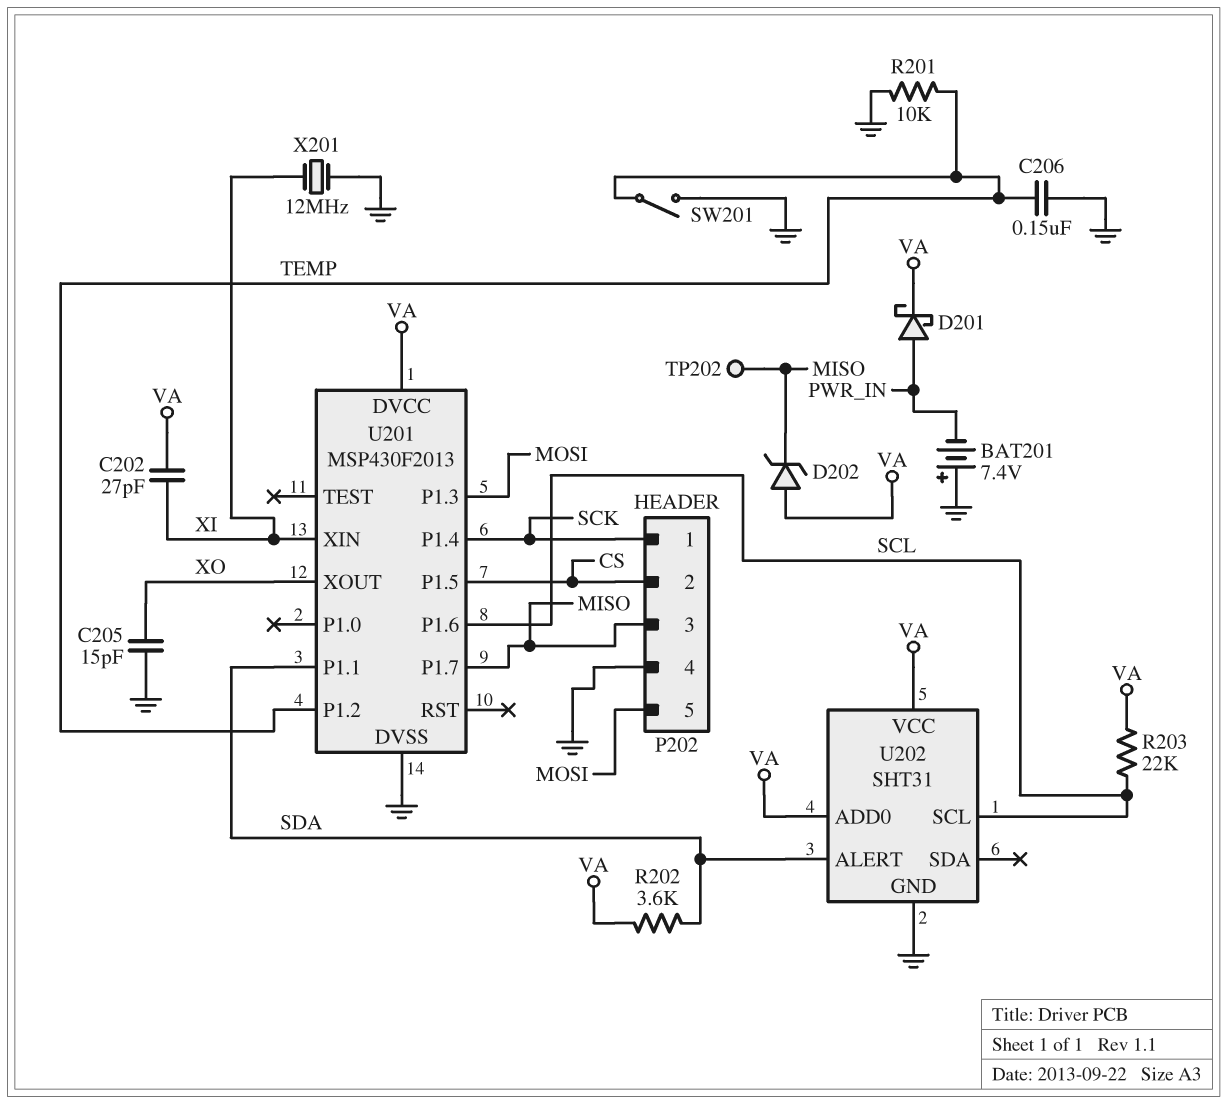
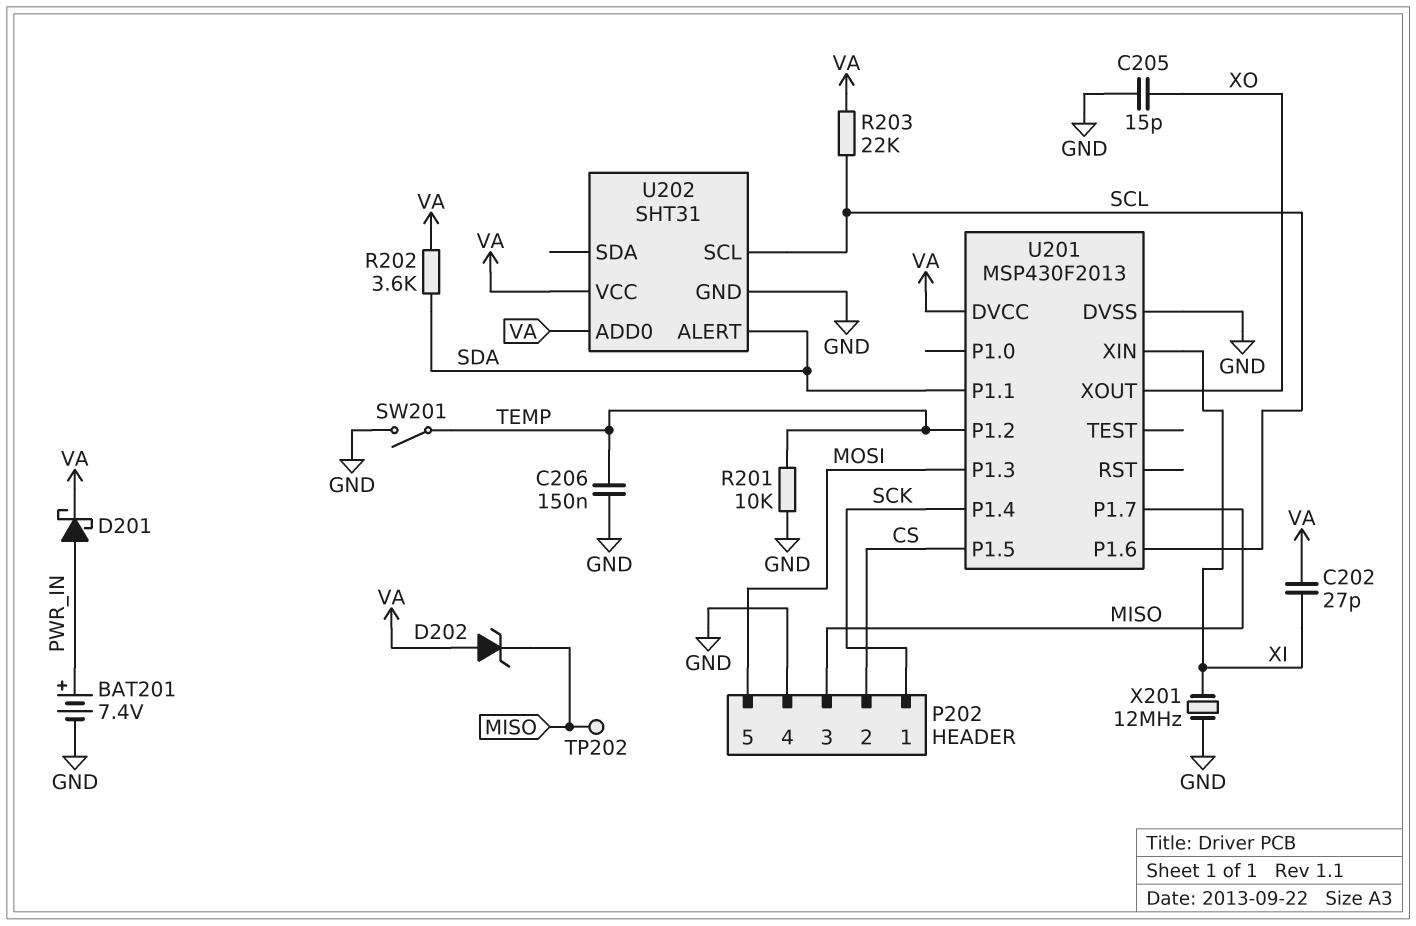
BAT201: 7.4V (plus GND, minus PWR_IN) -> 7.4V (plus PWR_IN, minus GND)

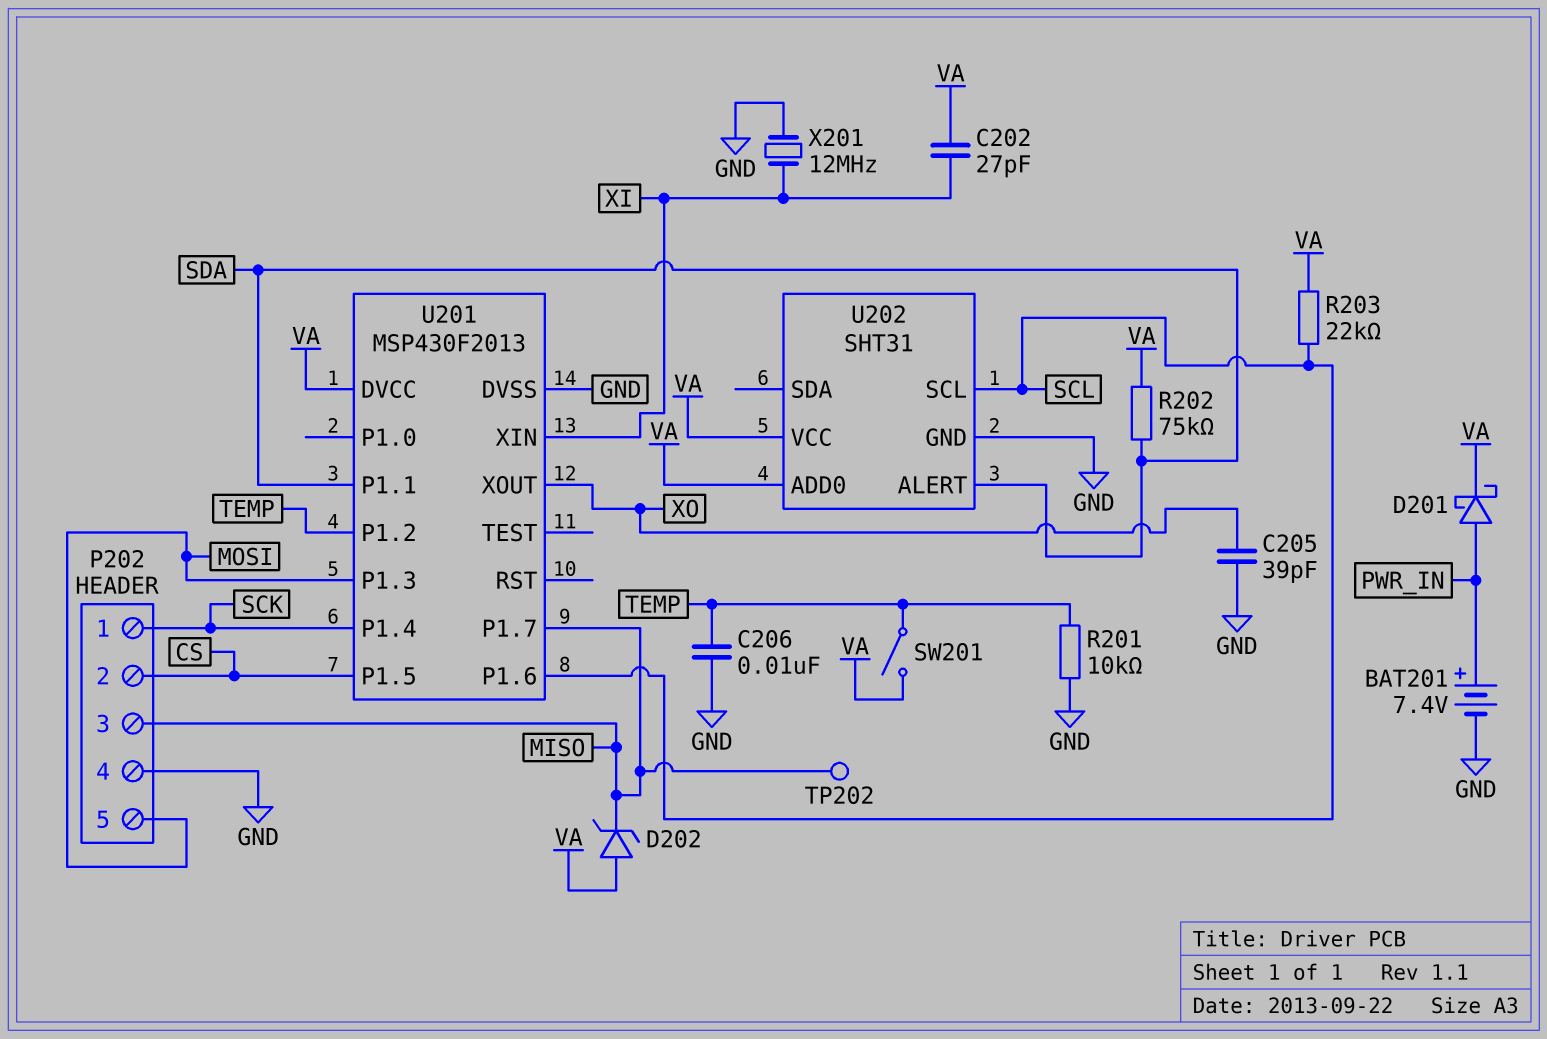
C205: 15pF (GND, XO) -> 39pF (GND, XO)
C206: 150nF (GND, TEMP) -> 10nF (GND, TEMP)
R202: 3.6k (SDA, VA) -> 75k (SDA, VA)
SW201: switch (GND, TEMP) -> switch (TEMP, VA)

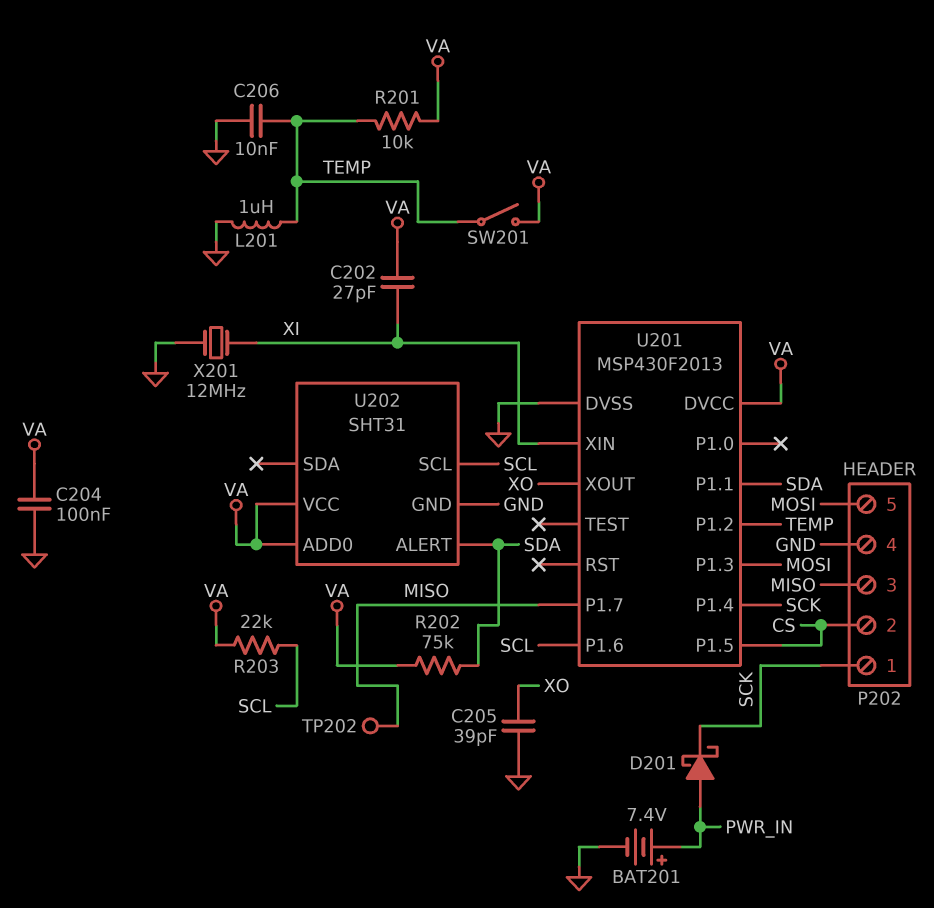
C204: none -> 100nF (GND, VA)
D201: schottky (A PWR_IN, K VA) -> schottky (A PWR_IN, K SCK)
D202: zener (A VA, K MISO) -> none
L201: none -> 1uH (GND, TEMP)
R201: 10k (GND, TEMP) -> 10k (TEMP, VA)

